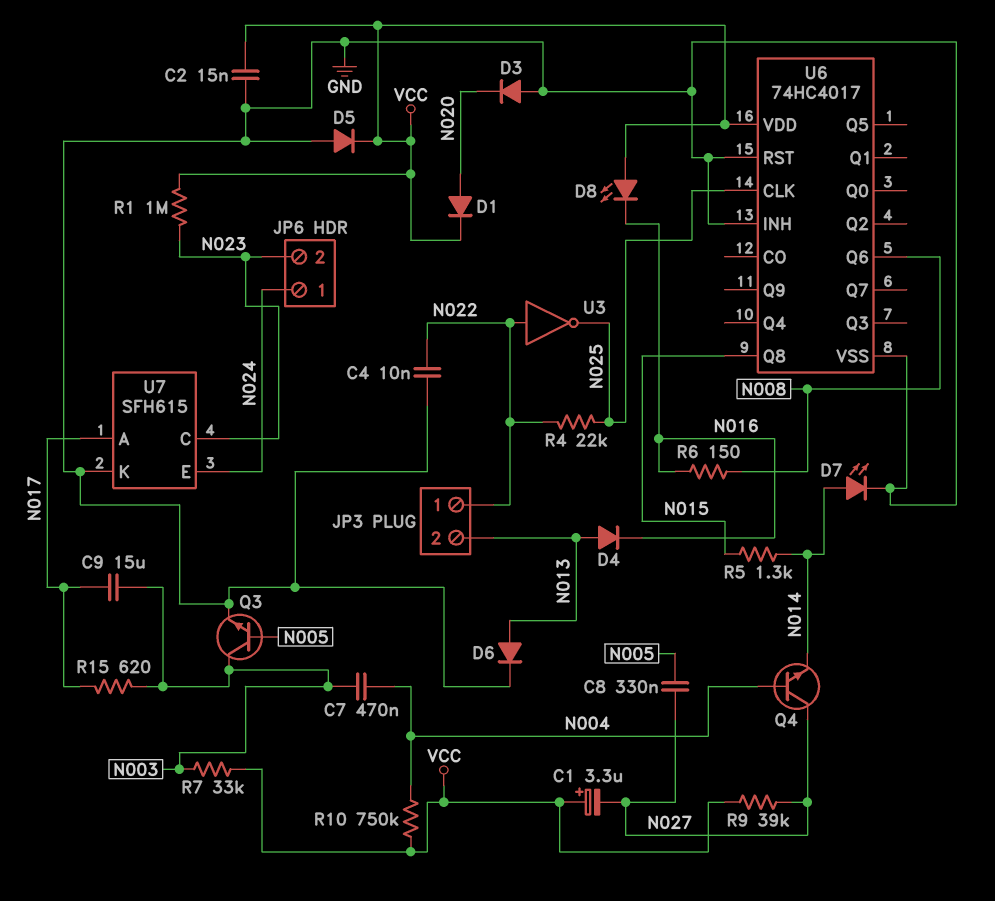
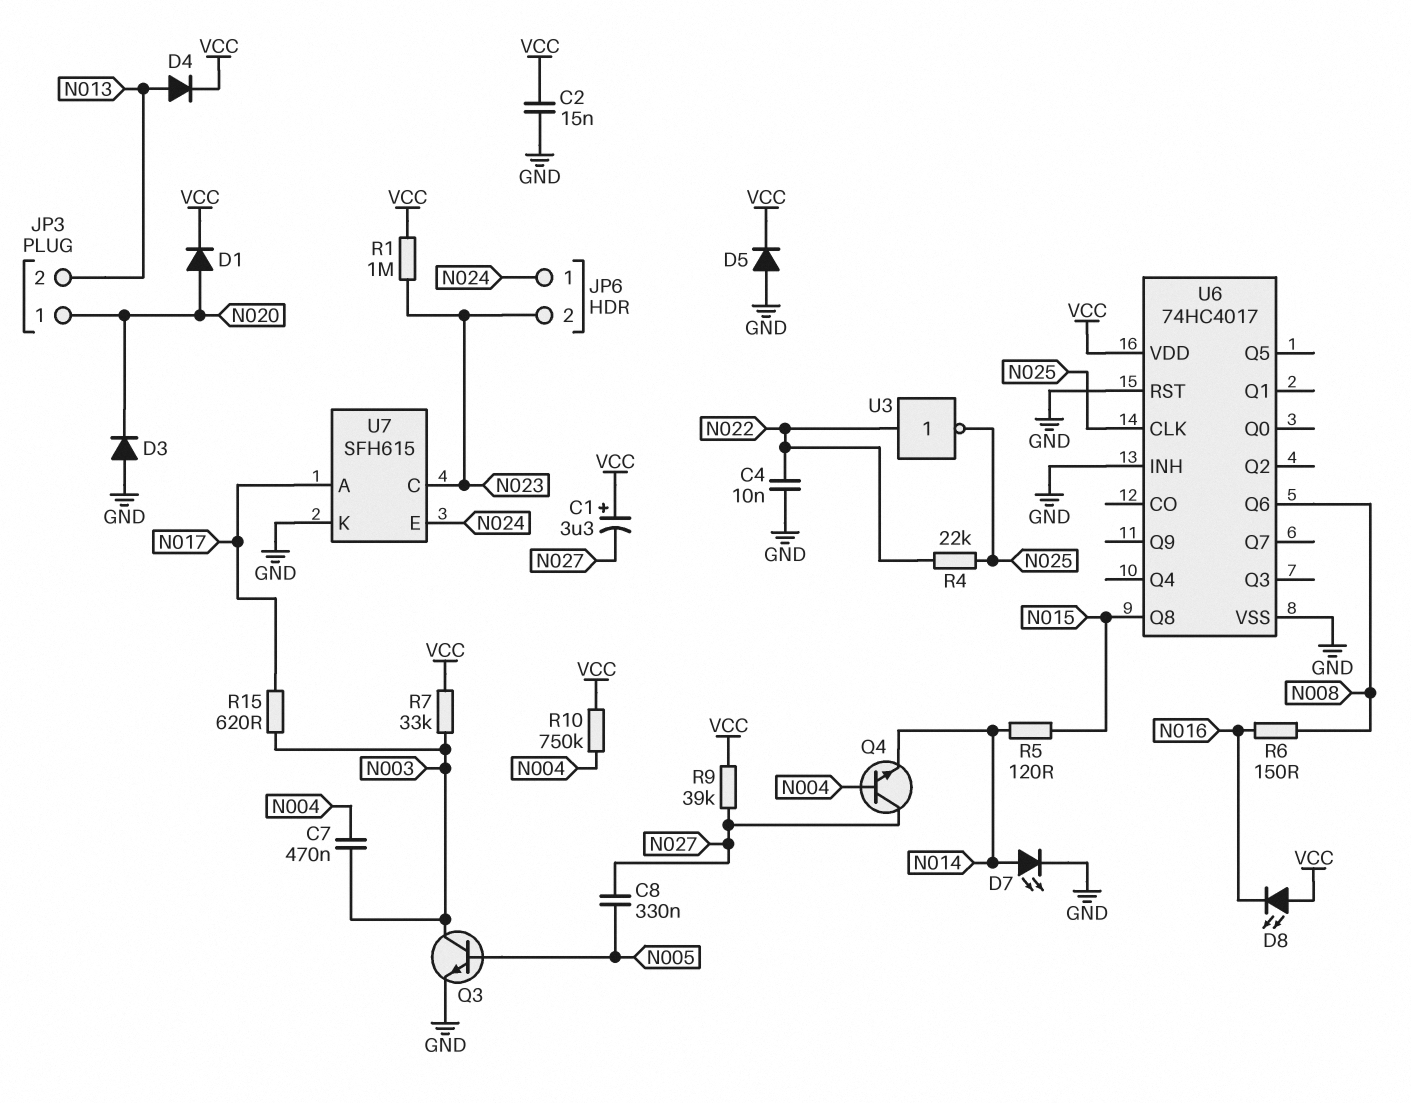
C9: 15uF (N003, N017) -> none
D4: diode (A N013, K N016) -> diode (A N013, K VCC)
D6: diode (A N013, K GND) -> none
JP3 pin 1: N022 -> N020
R5: 1.3k (N014, N015) -> 120 (N014, N015)

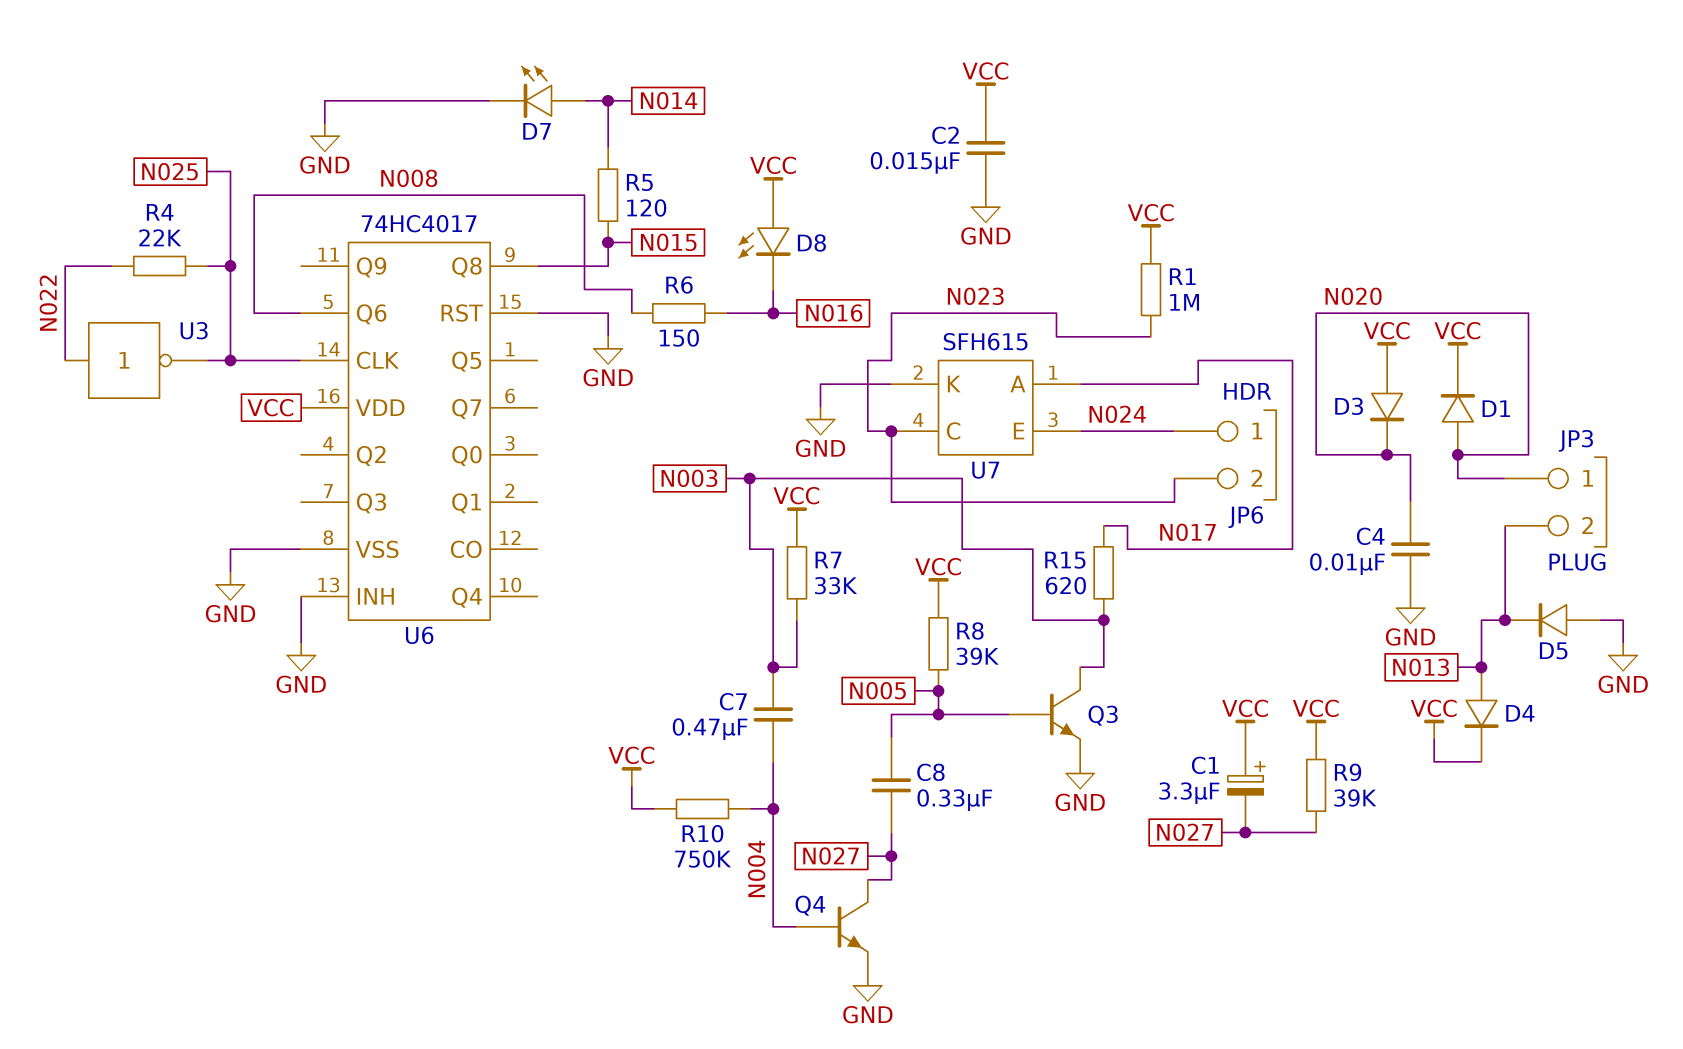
C4: 10nF (GND, N022) -> 10nF (GND, N020)
D3: diode (A GND, K N020) -> diode (A VCC, K N020)
D5: diode (A GND, K VCC) -> diode (A GND, K N013)
Q4: NPN (B N004, C N027, E N014) -> NPN (B N004, C N027, E GND)
R8: none -> 39k (N005, VCC)

